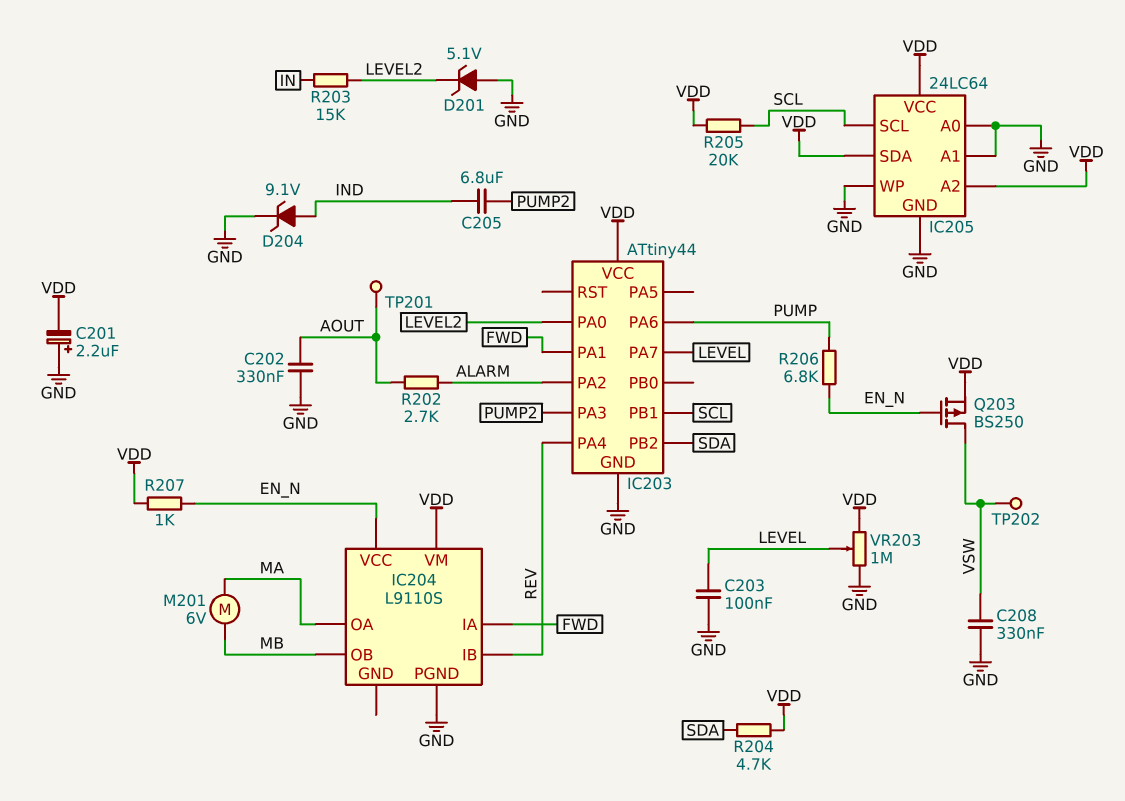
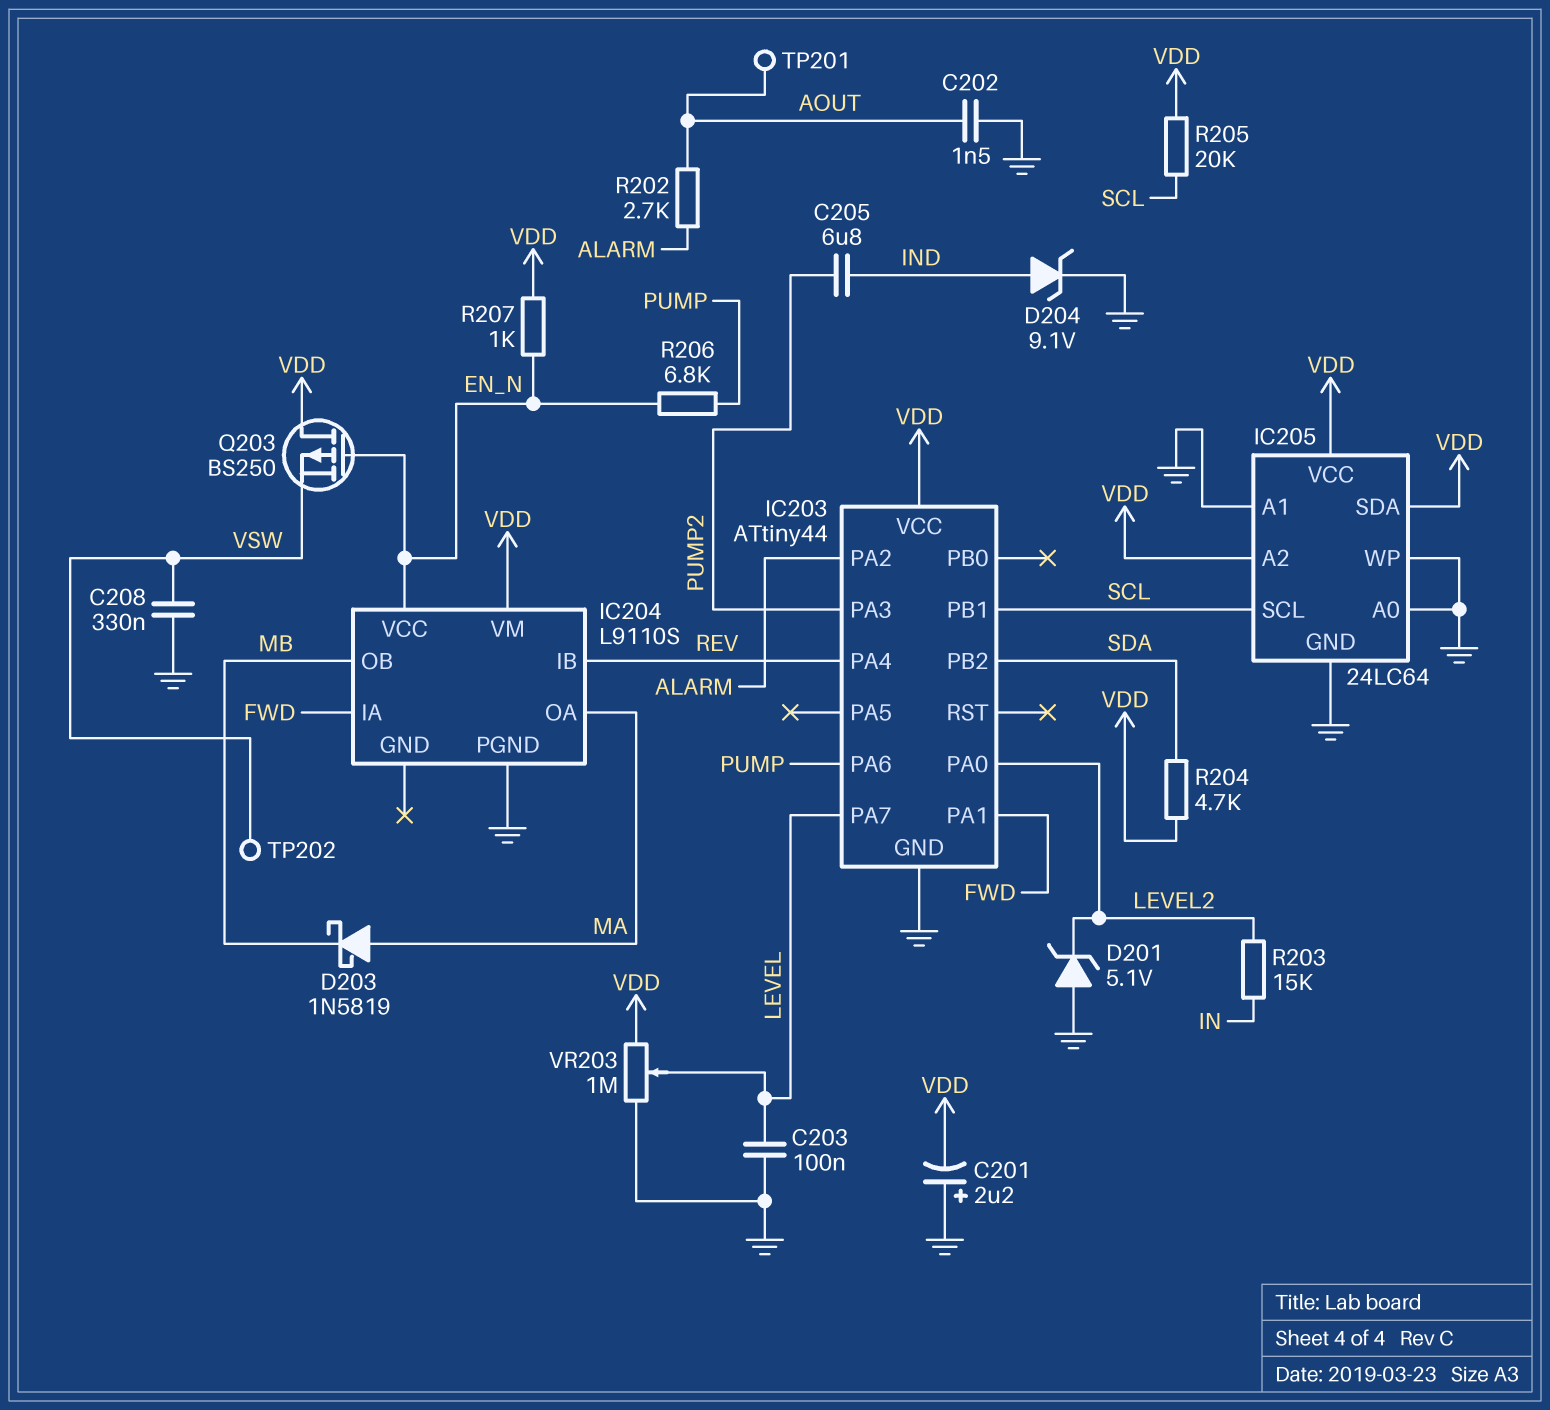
C202: 330nF (AOUT, GND) -> 1.5nF (AOUT, GND)
D203: none -> schottky 1N5819 (A MA, K MB)
M201: motor 6V (MA, MB) -> none
Q203: PMOS BS250 (G EN_N, D VSW, S VDD) -> PMOS BS250 (G EN_N, D VDD, S VSW)

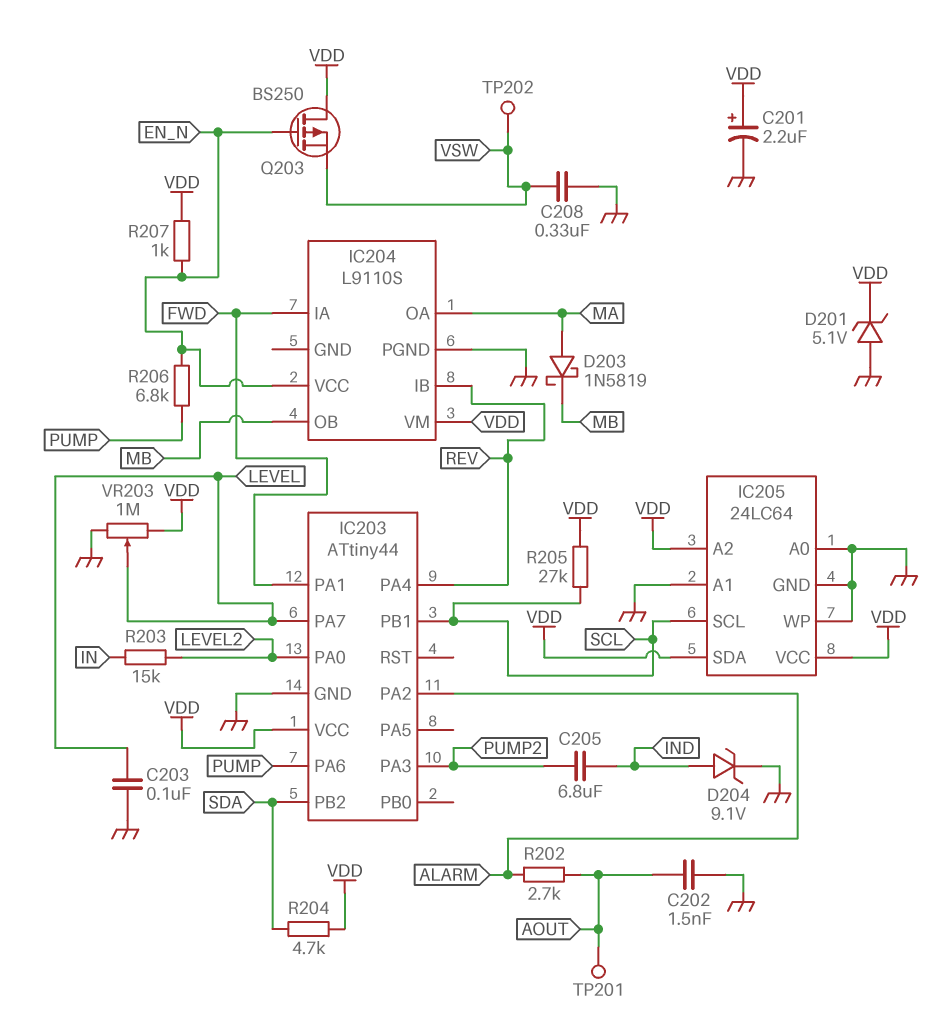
C201: 2.2uF (plus GND, minus VDD) -> 2.2uF (plus VDD, minus GND)
D201: zener 5.1V (A GND, K LEVEL2) -> zener 5.1V (A GND, K VDD)
R205: 20k (SCL, VDD) -> 27k (SCL, VDD)

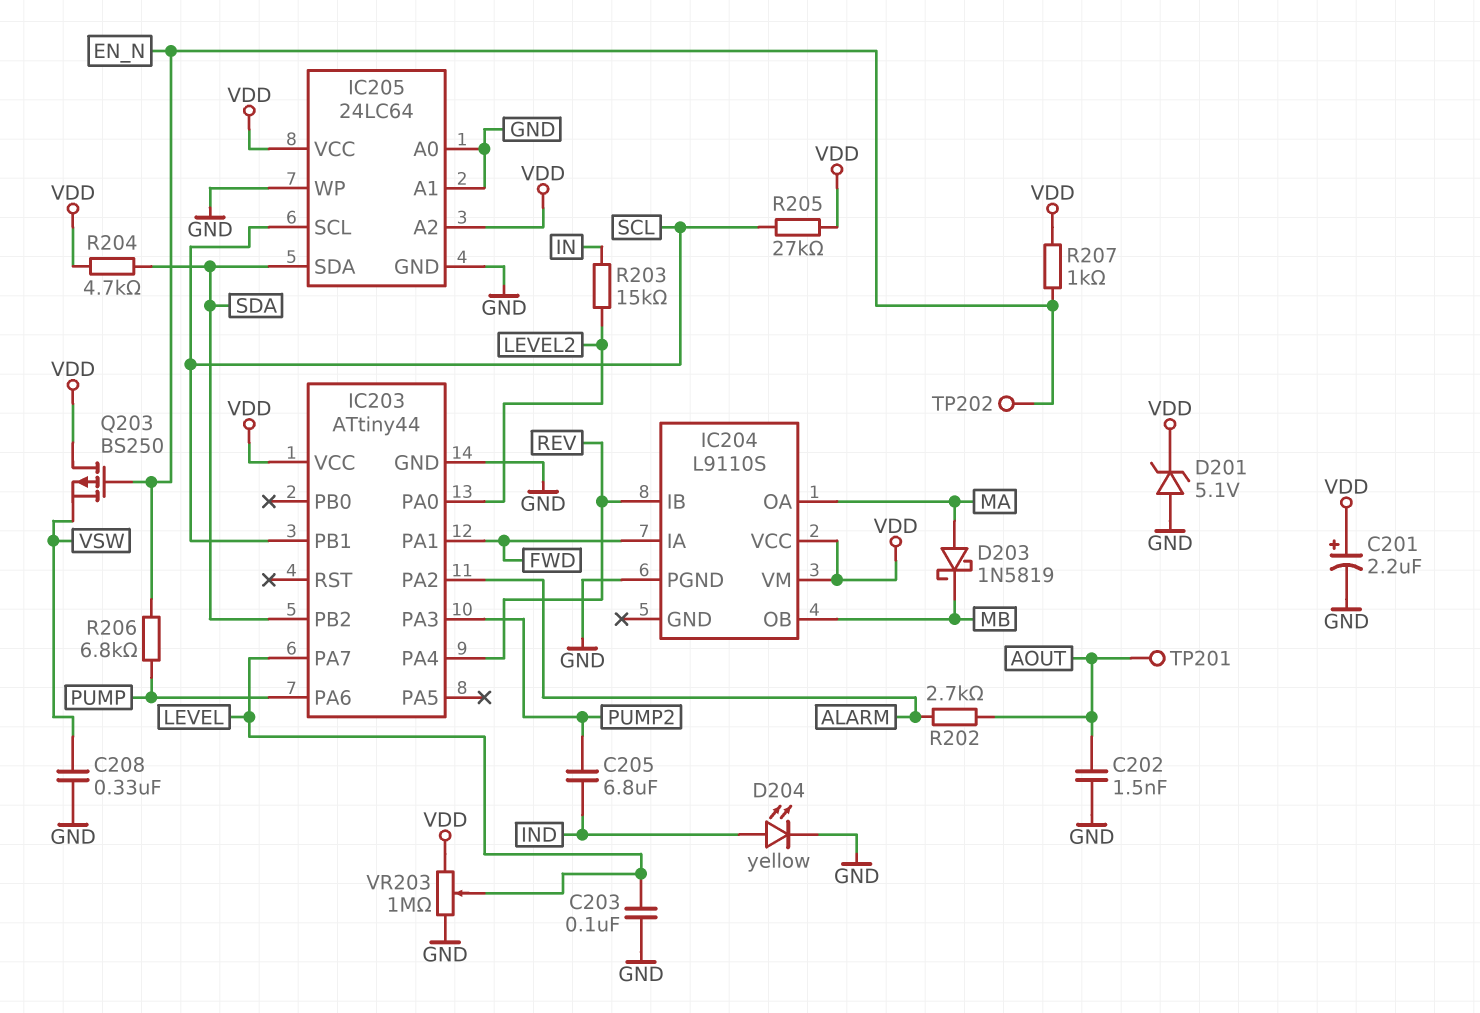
D204: zener 9.1V (A IND, K GND) -> LED yellow (A IND, K GND)
IC204 pin VCC: EN_N -> VDD
IC205 pin SDA: VDD -> SDA
TP202: test point (VSW) -> test point (EN_N)

